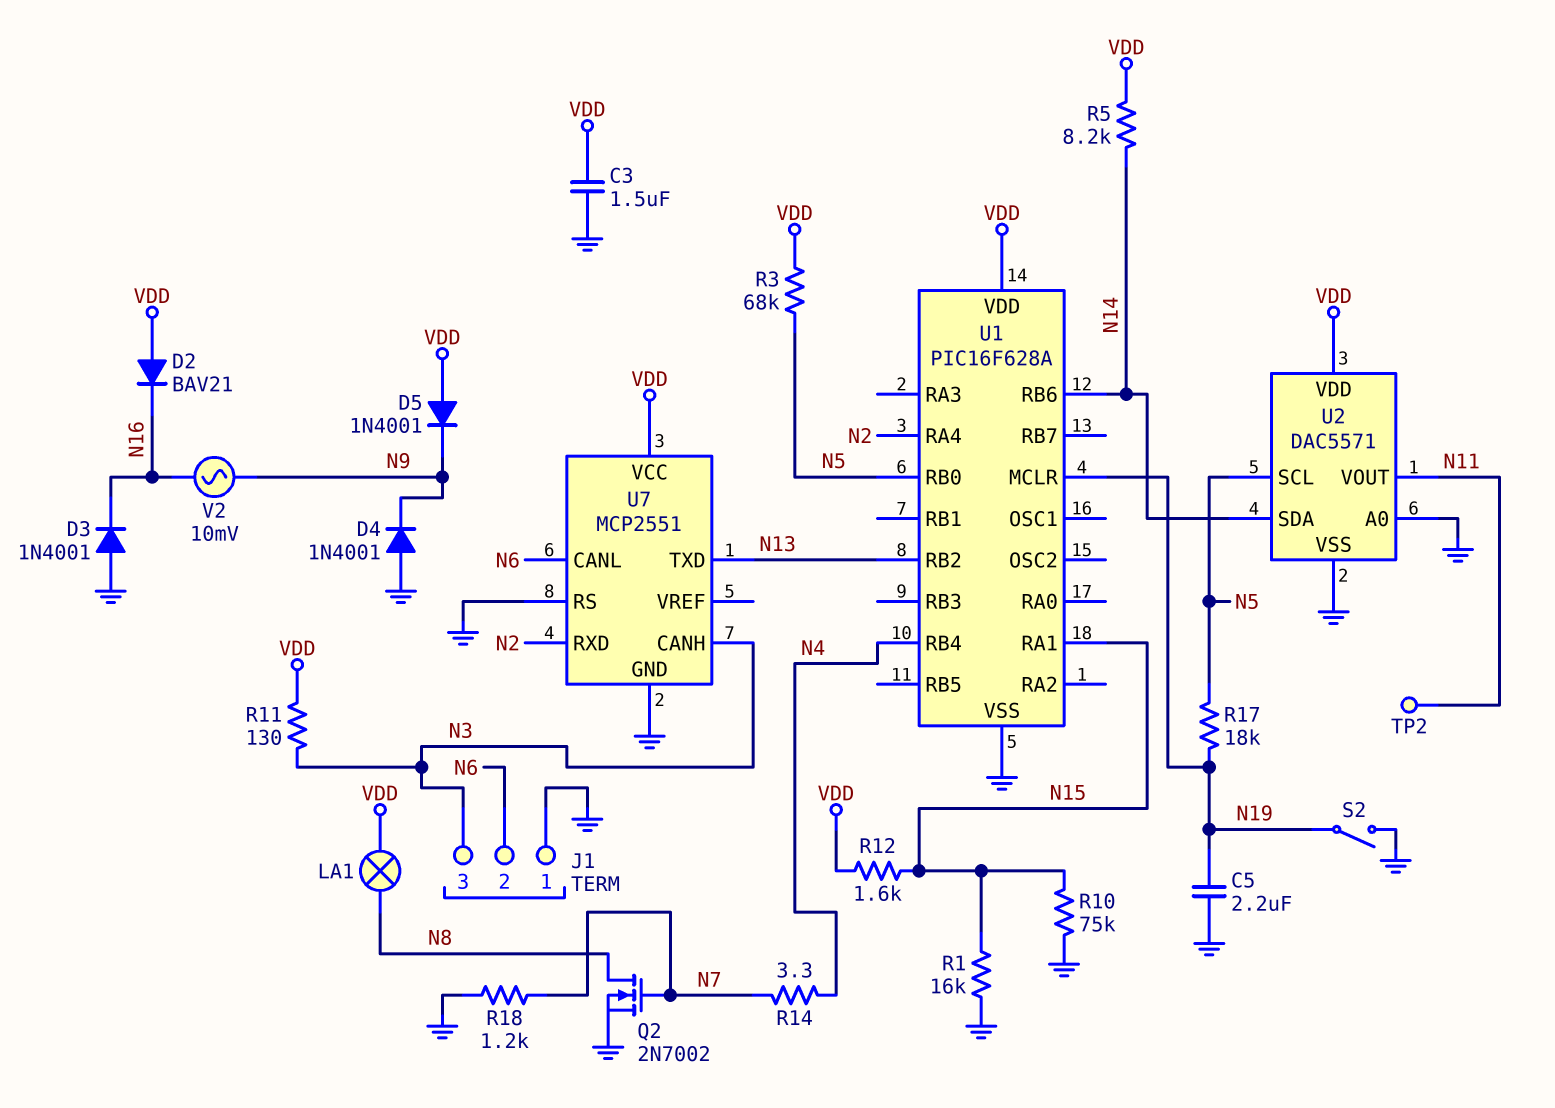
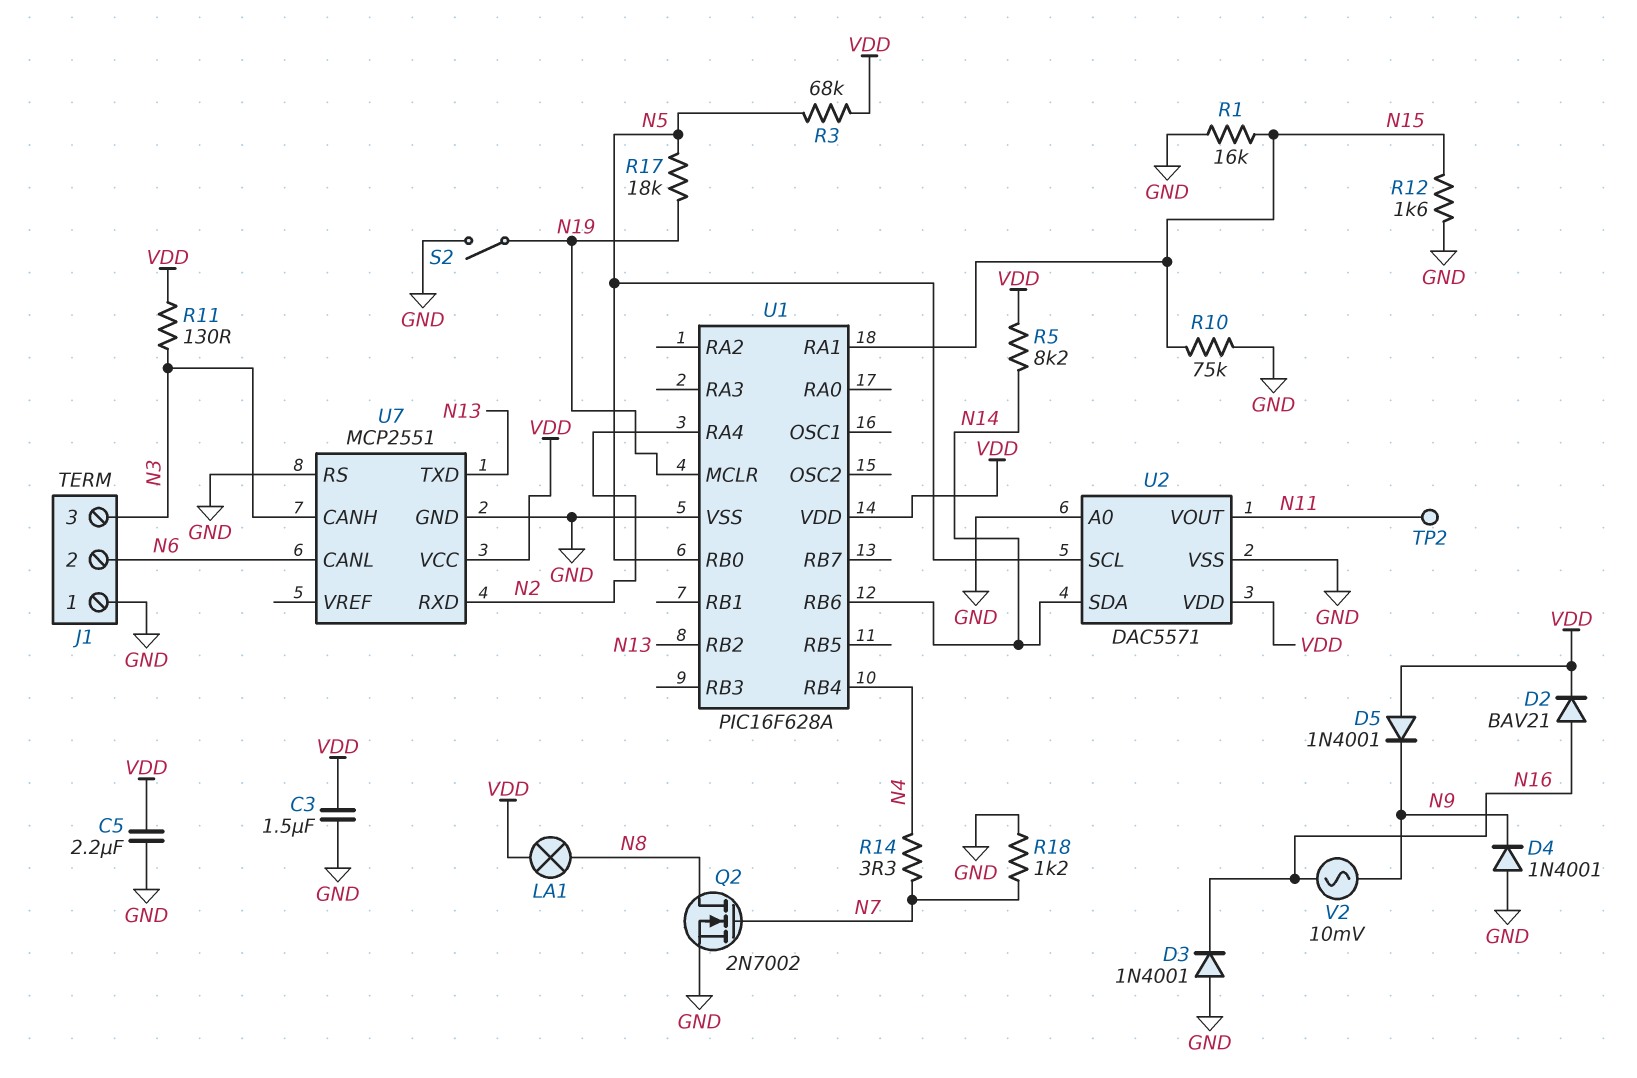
C5: 2.2uF (GND, N19) -> 2.2uF (GND, VDD)
D2: diode BAV21 (A VDD, K N16) -> diode BAV21 (A N16, K VDD)
R12: 1.6k (N15, VDD) -> 1.6k (GND, N15)

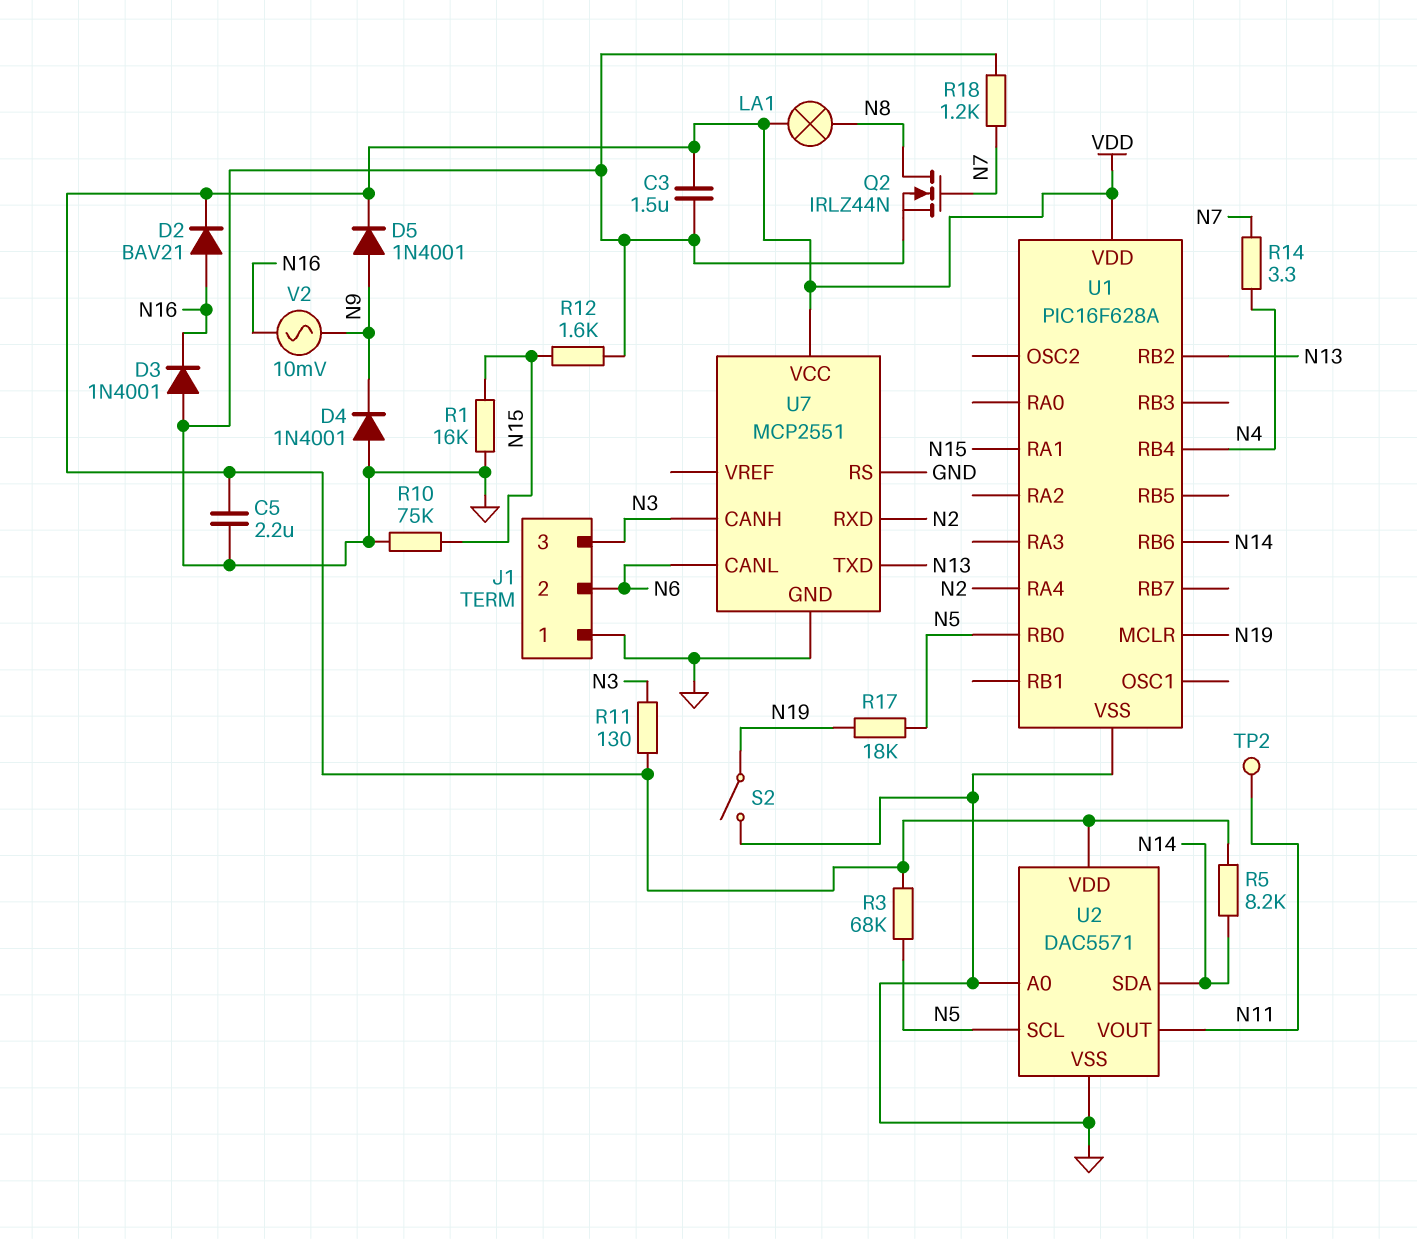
D5: diode 1N4001 (A VDD, K N9) -> diode 1N4001 (A N9, K VDD)
Q2: NMOS 2N7002 (G N7, D N8, S GND) -> NMOS IRLZ44N (G N7, D N8, S GND)

